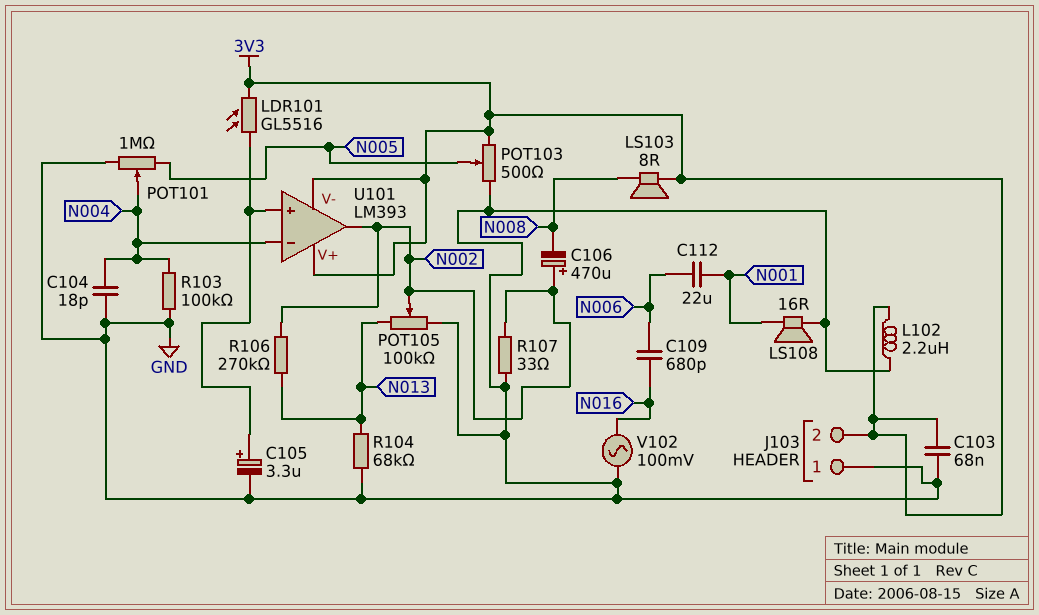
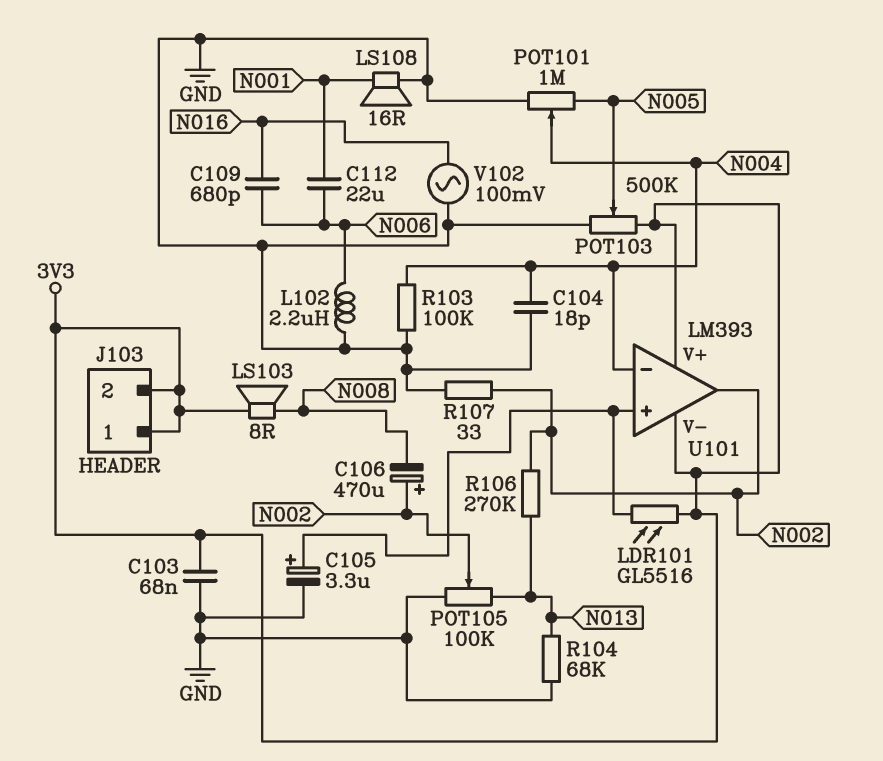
J103 pin 1: GND -> 3V3
L102: 2.2uH (3V3, GND) -> 2.2uH (GND, N006)
POT103: 500 (3V3, GND, wiper N005) -> 500k (3V3, GND, wiper N005)

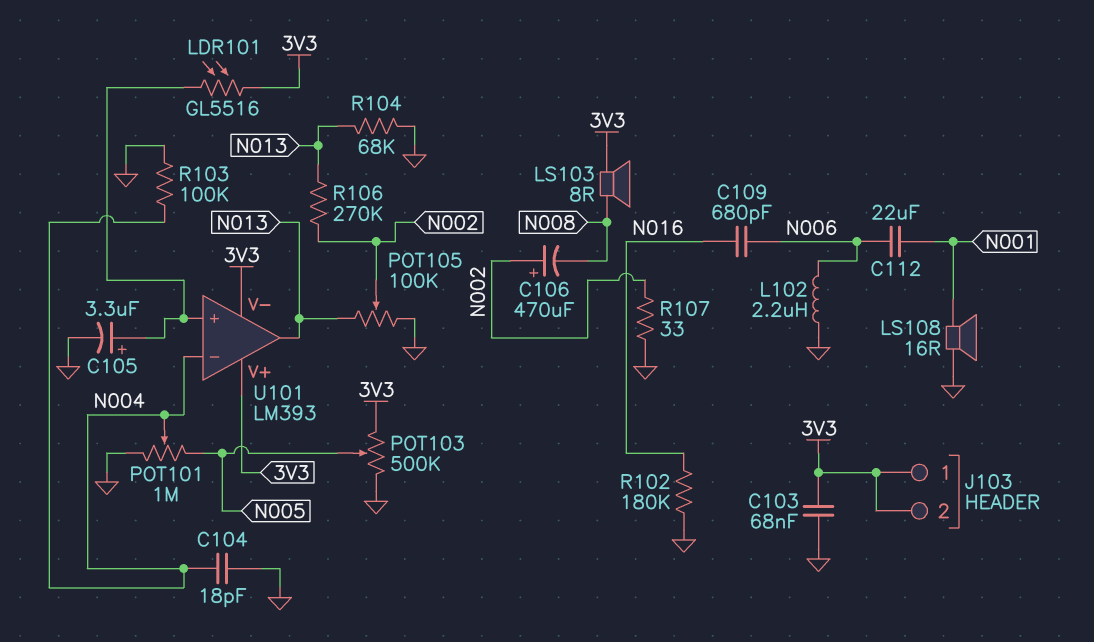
R102: none -> 180k (GND, N016)
U101 pin out: N002 -> N013
V102: AC 100mV (GND, N016) -> none

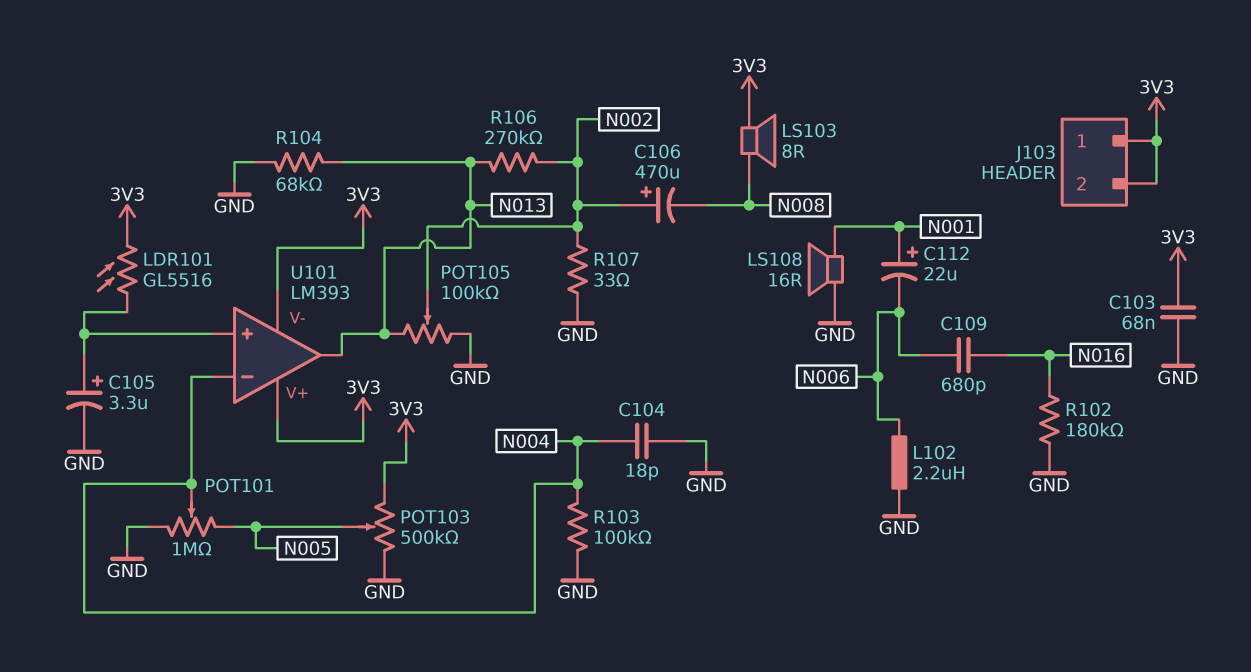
C112: 22uF (N001, N006) -> 22uF (plus N001, minus N006)

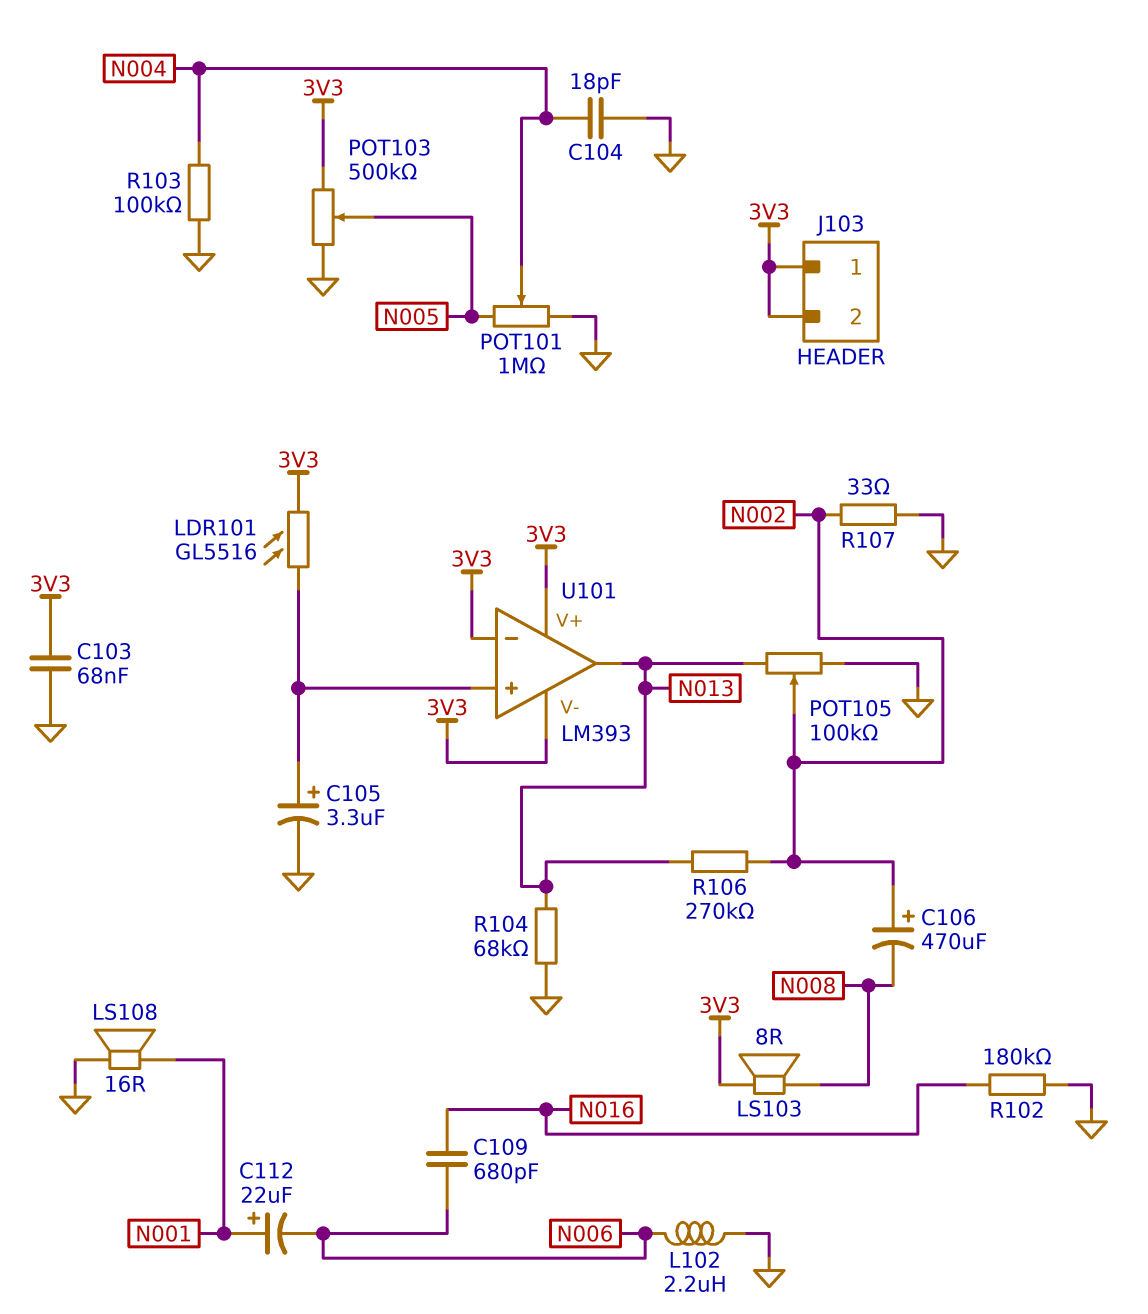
U101 pin in-: N004 -> 3V3

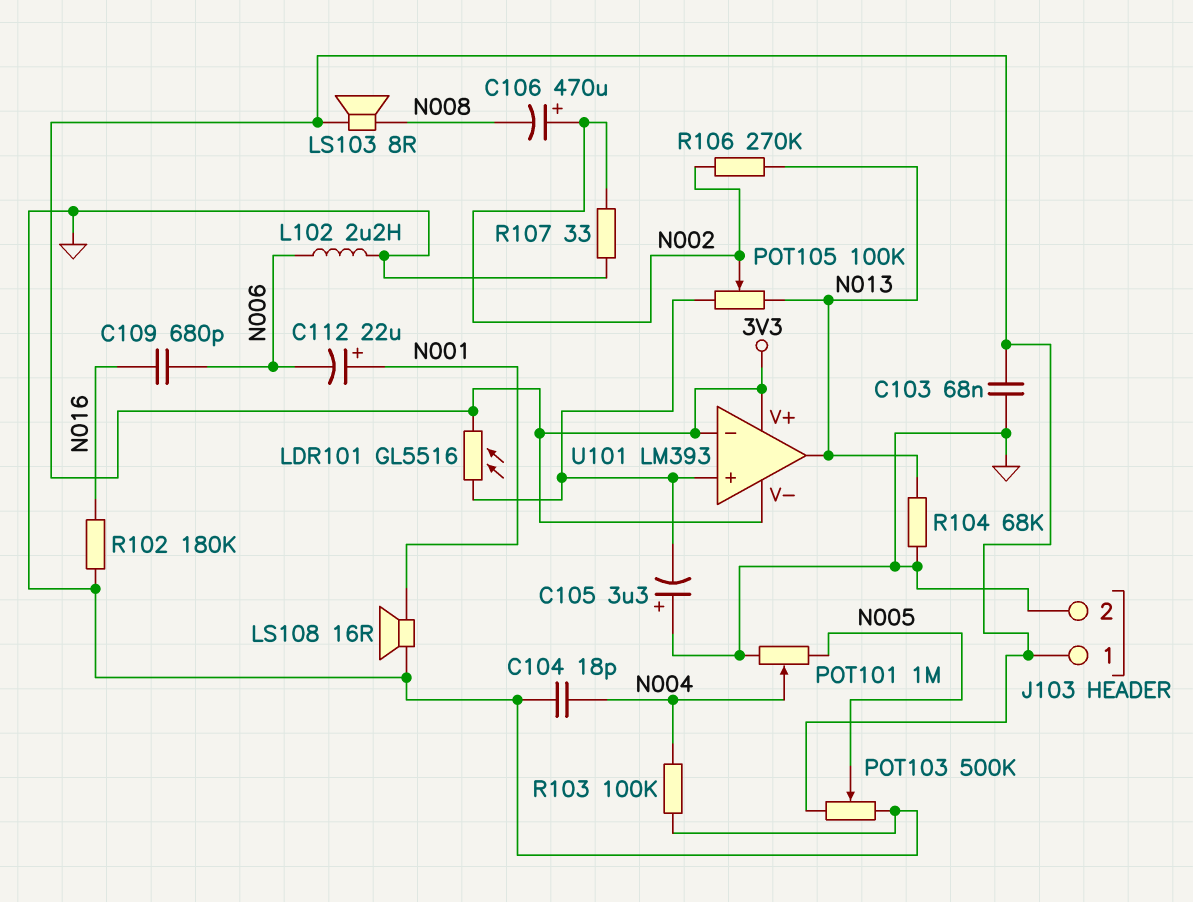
C105: 3.3uF (plus U101/in+, minus GND) -> 3.3uF (plus GND, minus U101/in+)
J103 pin 2: 3V3 -> GND
POT105: 100k (GND, N013, wiper N002) -> 100k (N013, U101/in+, wiper N002)

